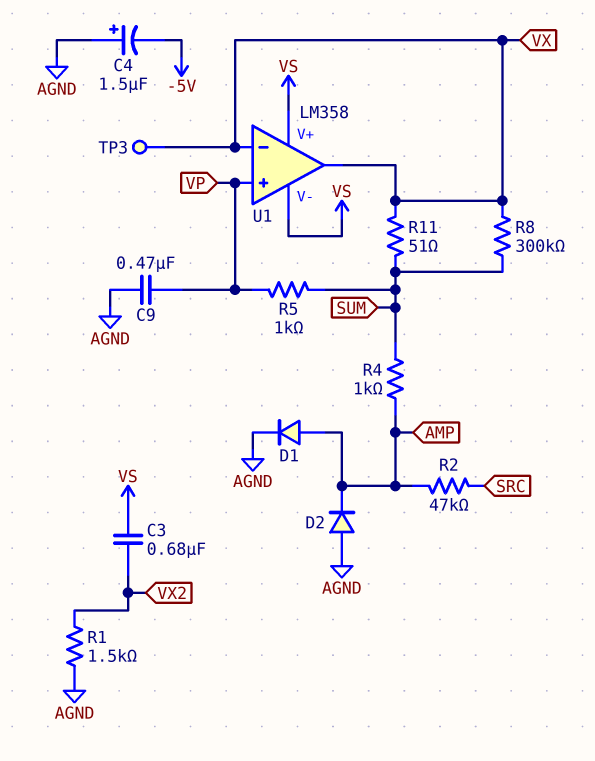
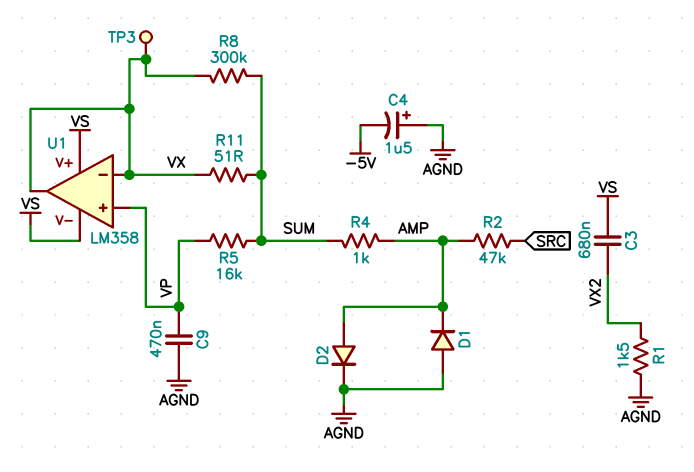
D1: diode (A AMP, K AGND) -> diode (A AGND, K AMP)
D2: diode (A AGND, K AMP) -> diode (A AMP, K AGND)
R5: 1k (SUM, VP) -> 16k (SUM, VP)

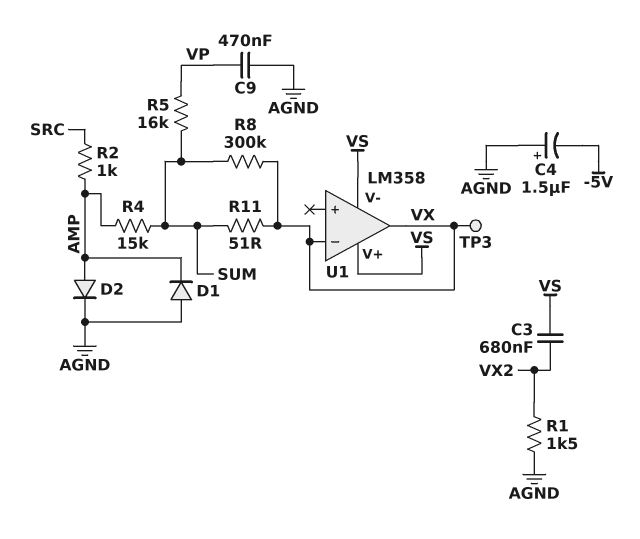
R2: 47k (AMP, SRC) -> 1k (AMP, SRC)
R4: 1k (AMP, SUM) -> 15k (AMP, SUM)
U1 pin in+: VP -> none

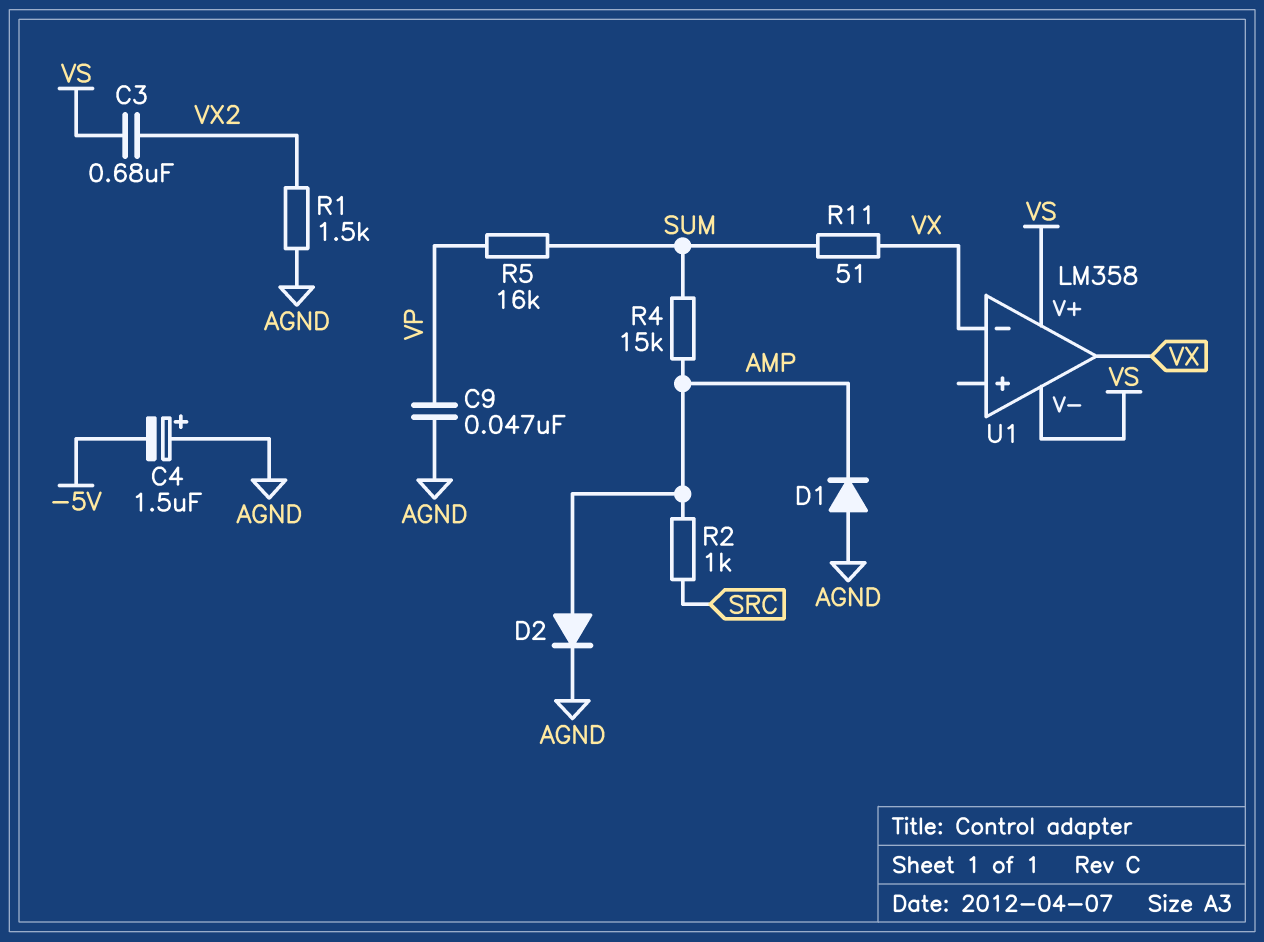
C9: 470nF (AGND, VP) -> 47nF (AGND, VP)
R8: 300k (SUM, VX) -> none
TP3: test point (VX) -> none

